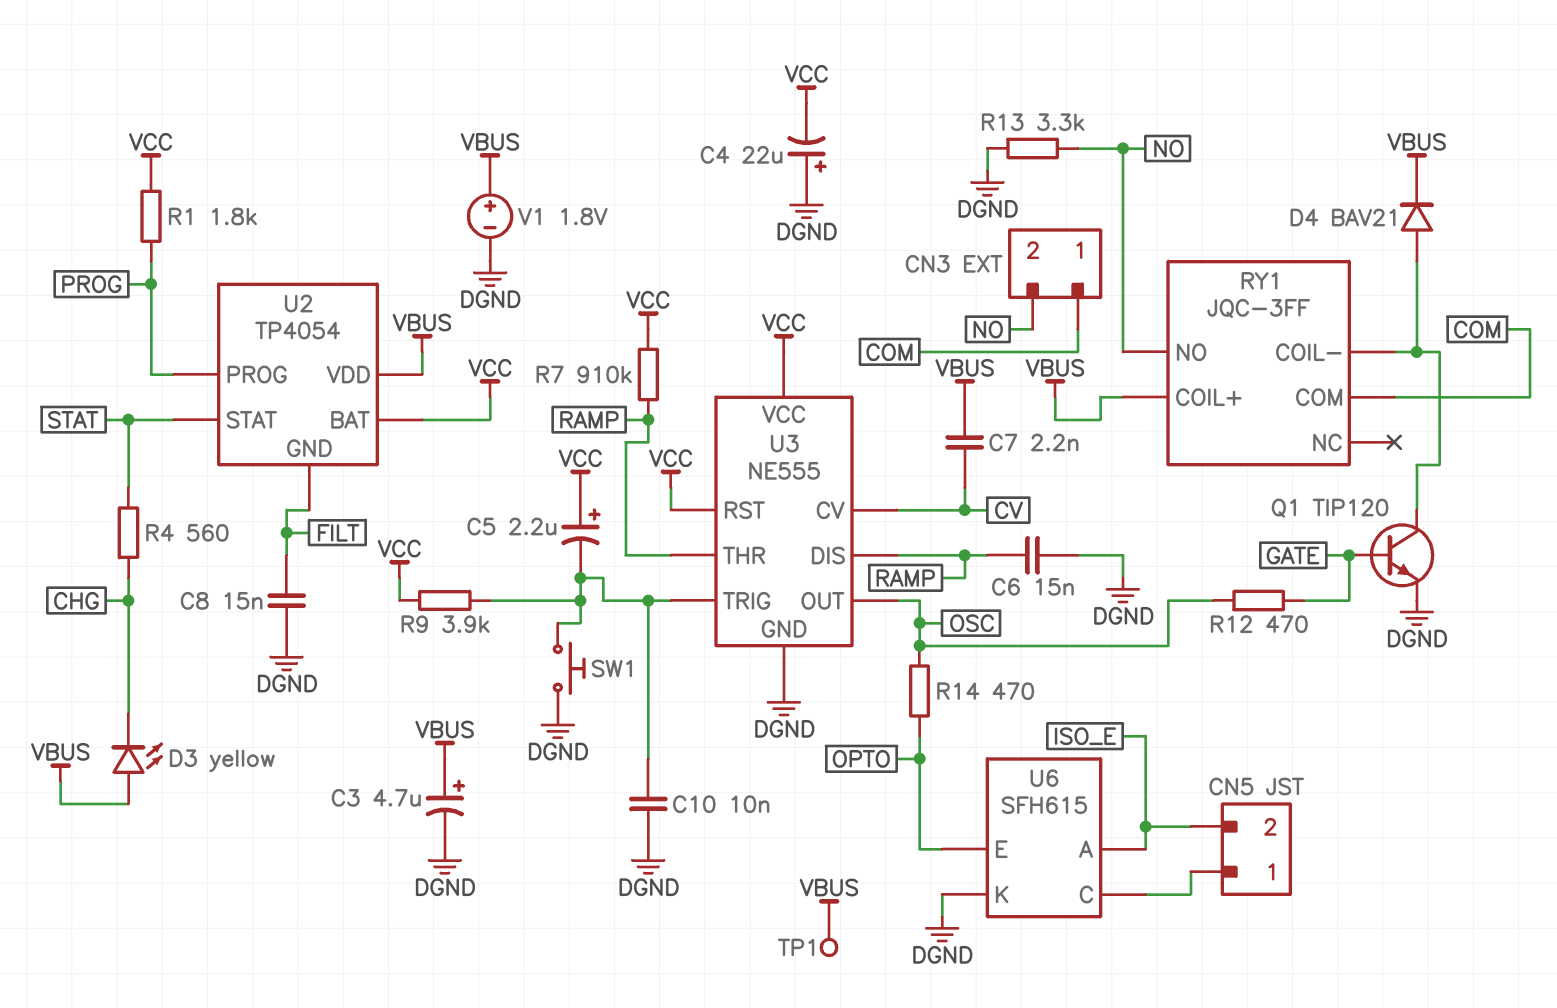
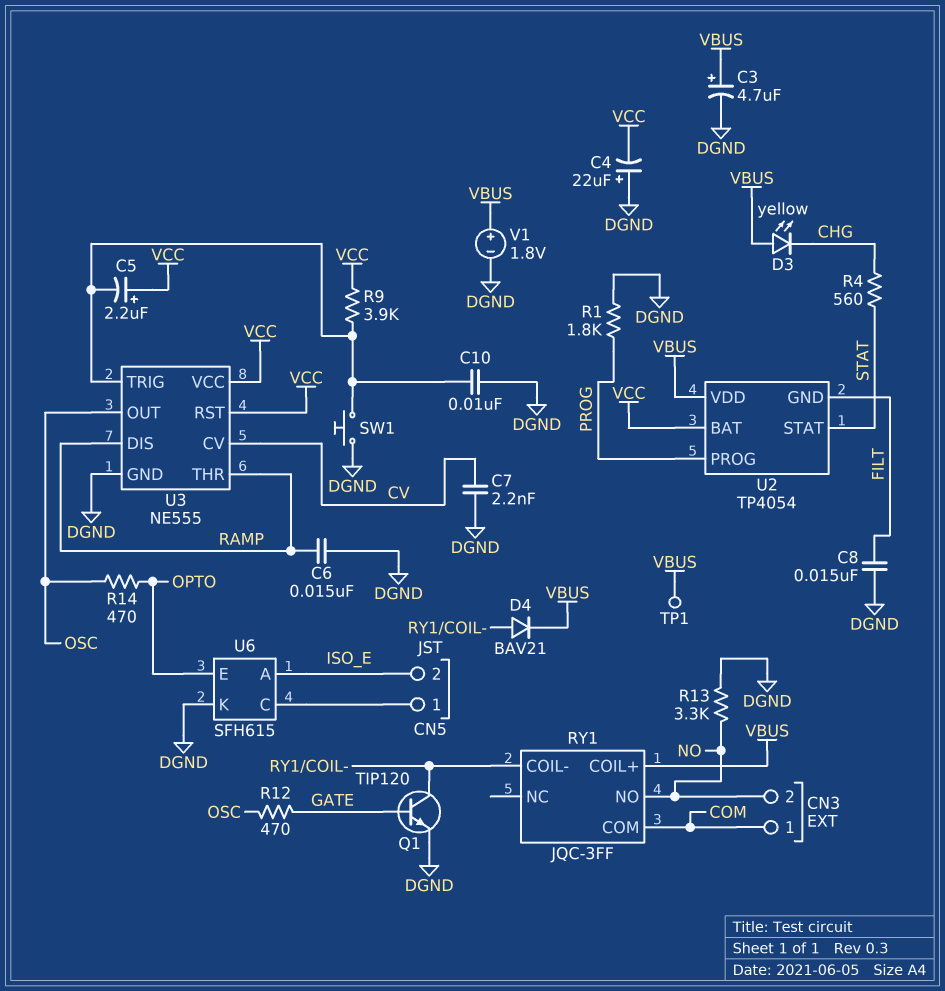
C7: 2.2nF (CV, VBUS) -> 2.2nF (CV, DGND)
R1: 1.8k (PROG, VCC) -> 1.8k (DGND, PROG)
R7: 910k (RAMP, VCC) -> none

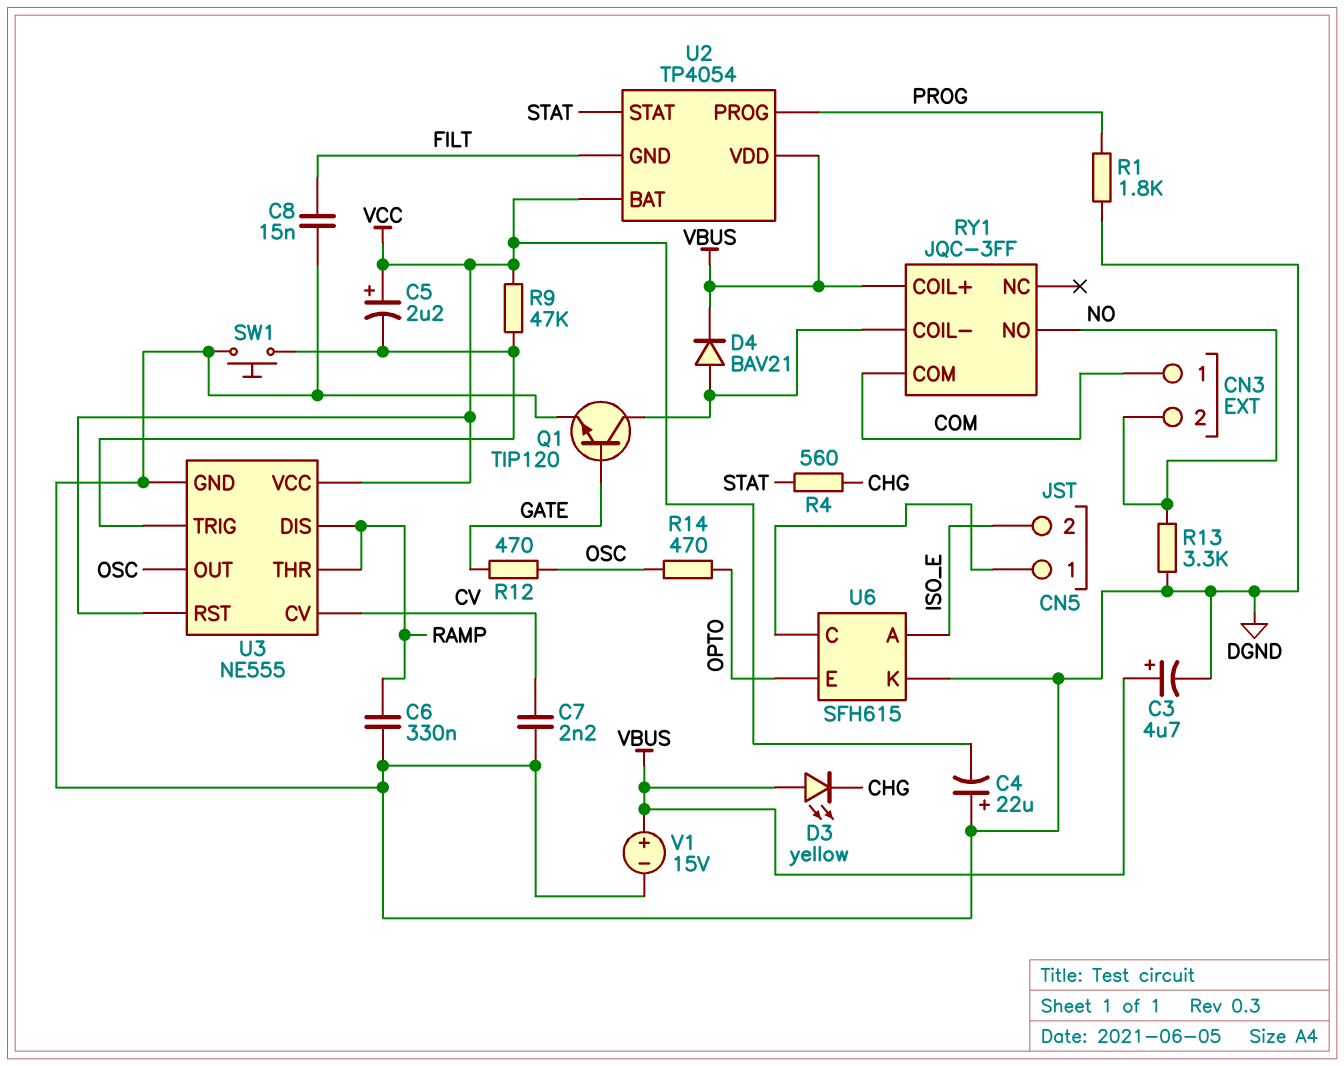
C6: 15nF (DGND, RAMP) -> 330nF (DGND, RAMP)
C10: 10nF (DGND, U3/TRIG) -> none
R9: 3.9k (U3/TRIG, VCC) -> 47k (U3/TRIG, VCC)
TP1: test point (VBUS) -> none
V1: 1.8V (plus VBUS, minus DGND) -> 15V (plus VBUS, minus DGND)

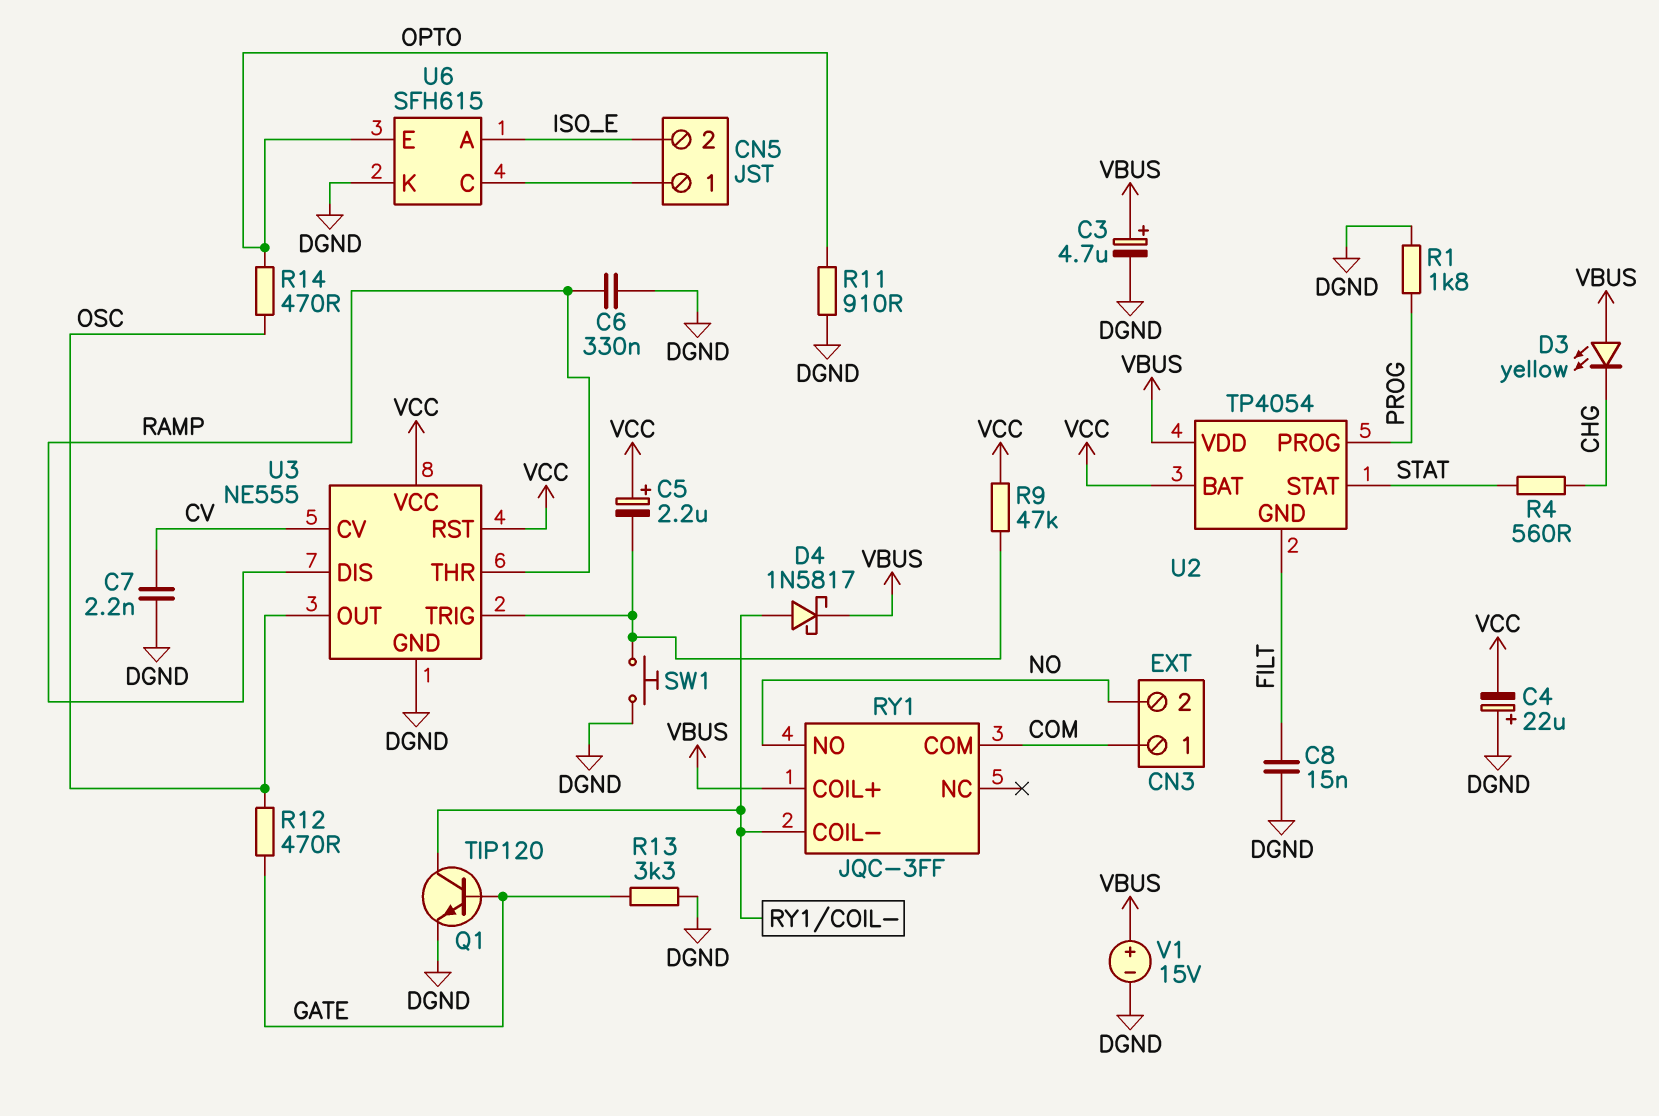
D4: diode BAV21 (A RY1/COIL-, K VBUS) -> schottky 1N5817 (A RY1/COIL-, K VBUS)
R11: none -> 910 (DGND, OPTO)
R13: 3.3k (DGND, NO) -> 3.3k (DGND, GATE)

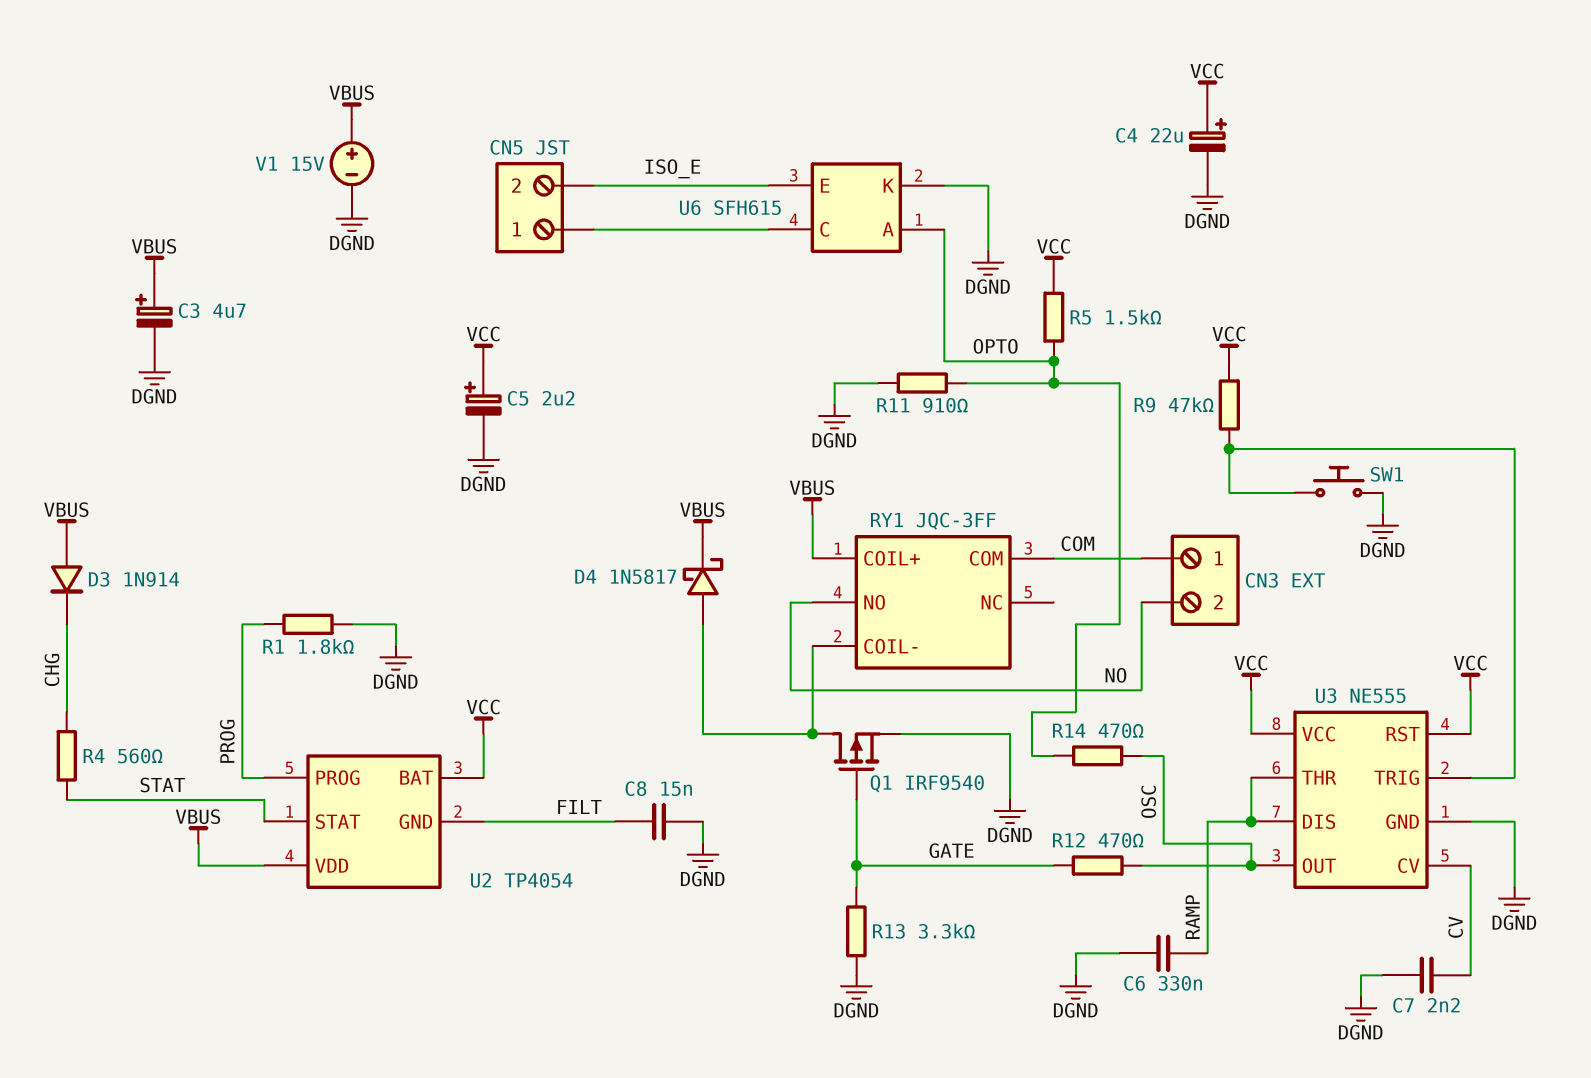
C4: 22uF (plus DGND, minus VCC) -> 22uF (plus VCC, minus DGND)
C5: 2.2uF (plus VCC, minus U3/TRIG) -> 2.2uF (plus VCC, minus DGND)
D3: LED yellow (A VBUS, K CHG) -> diode 1N914 (A VBUS, K CHG)
Q1: NPN TIP120 (B GATE, C RY1/COIL-, E DGND) -> PMOS IRF9540 (G GATE, D RY1/COIL-, S DGND)
R5: none -> 1.5k (OPTO, VCC)
U6 pin A: ISO_E -> OPTO
U6 pin E: OPTO -> ISO_E

